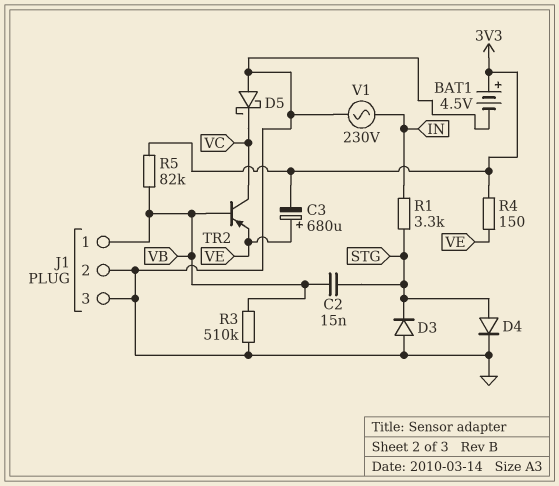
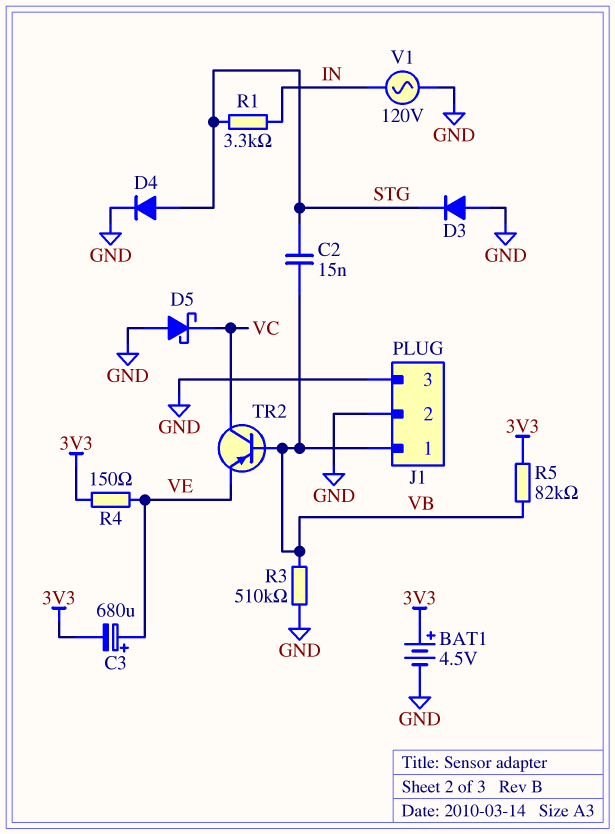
V1: AC 230V (GND, IN) -> AC 120V (GND, IN)

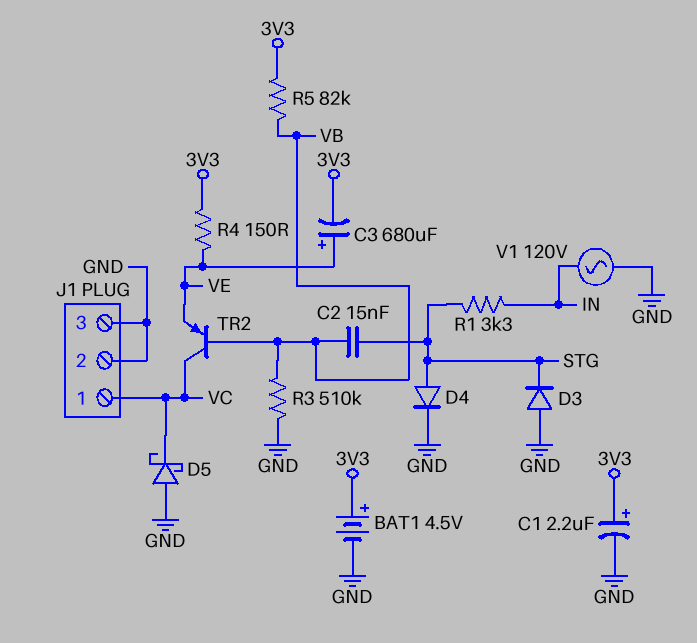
C1: none -> 2.2uF (plus 3V3, minus GND)
J1 pin 1: VB -> VC

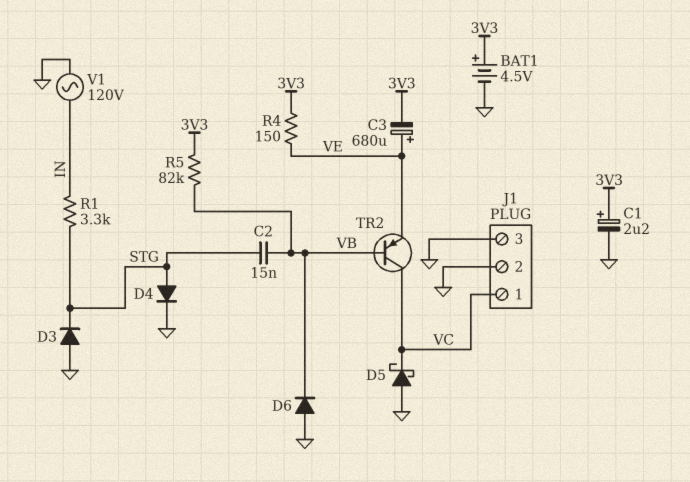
D6: none -> diode (A GND, K VB)
R3: 510k (GND, VB) -> none

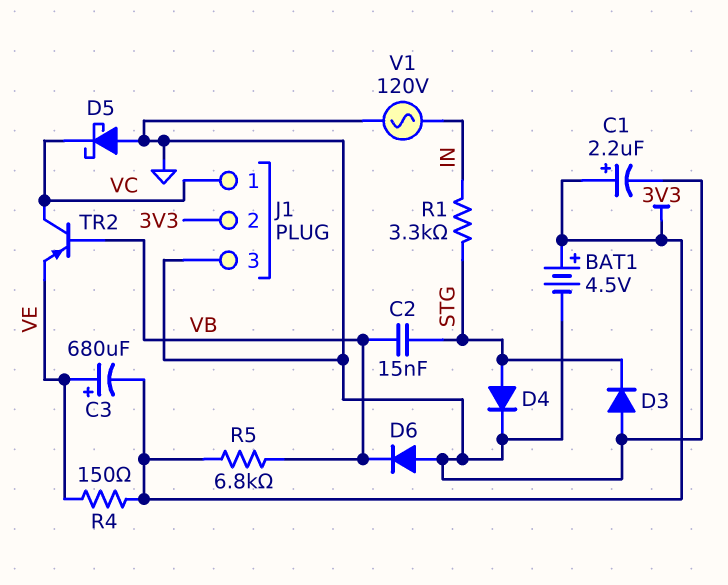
J1 pin 2: GND -> 3V3
R5: 82k (3V3, VB) -> 6.8k (3V3, VB)

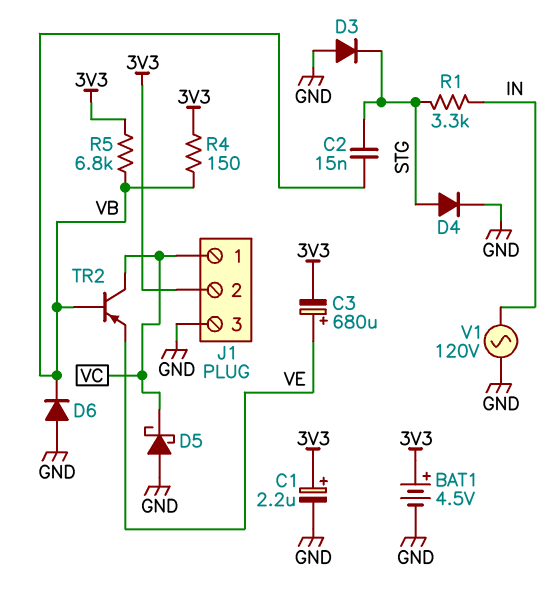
R4: 150 (3V3, VE) -> 150 (3V3, VB)

